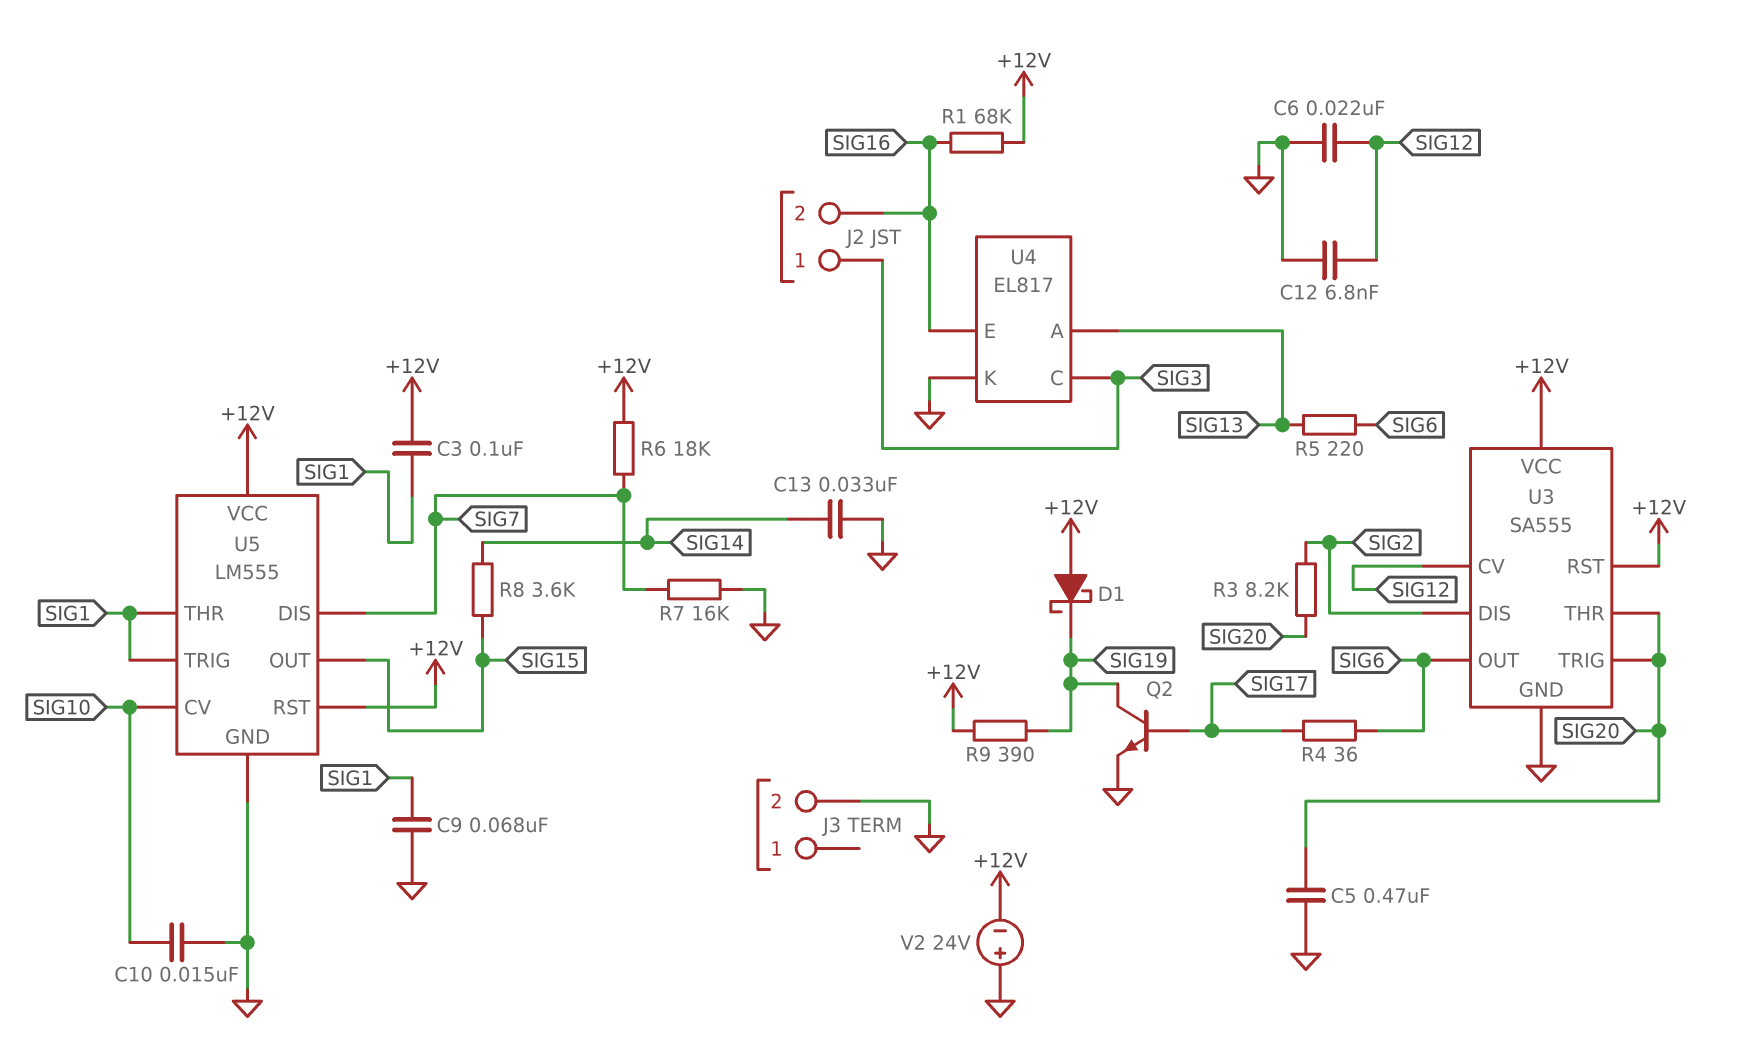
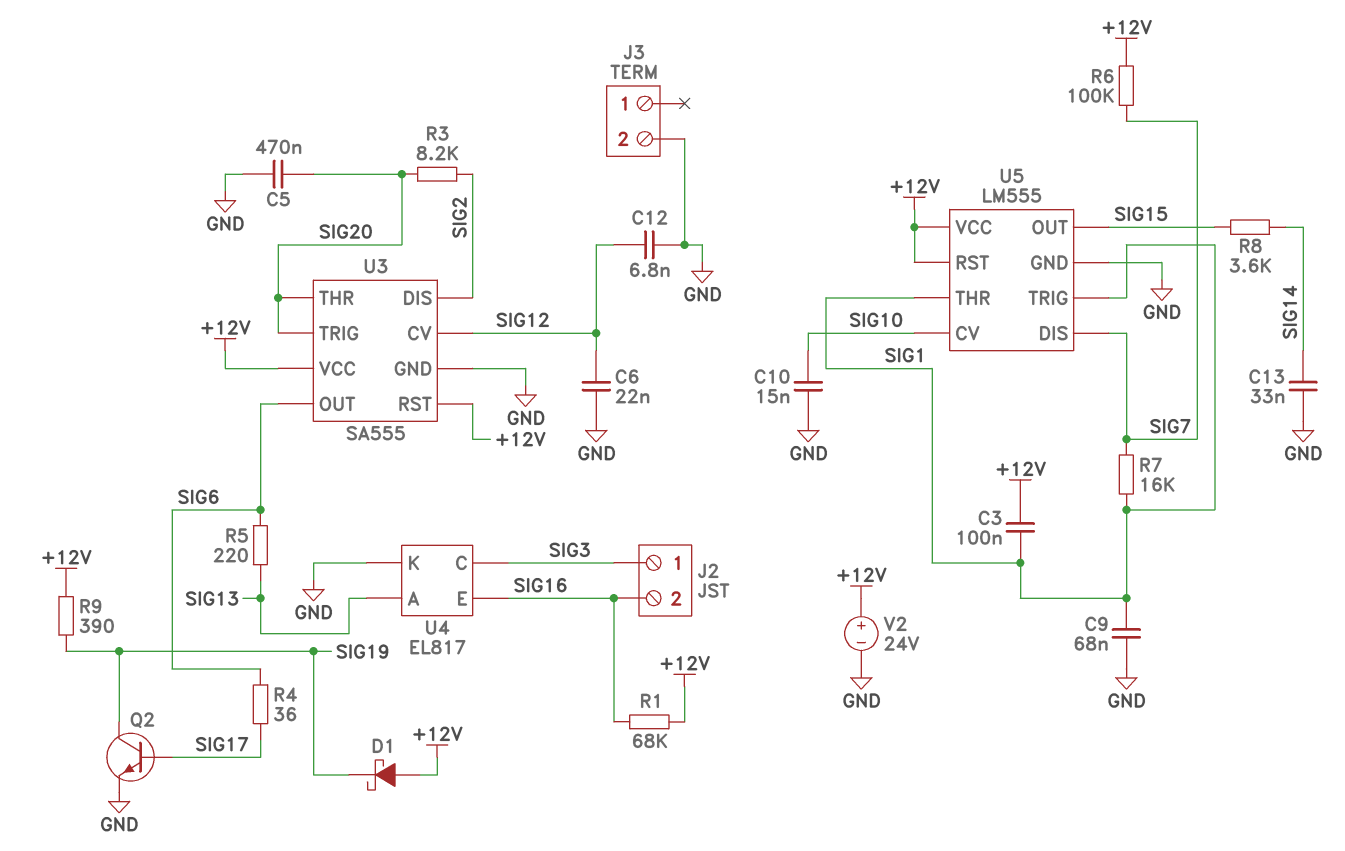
R6: 18k (+12V, SIG7) -> 100k (+12V, SIG7)
R7: 16k (GND, SIG7) -> 16k (SIG1, SIG7)
V2: 24V (plus GND, minus +12V) -> 24V (plus +12V, minus GND)

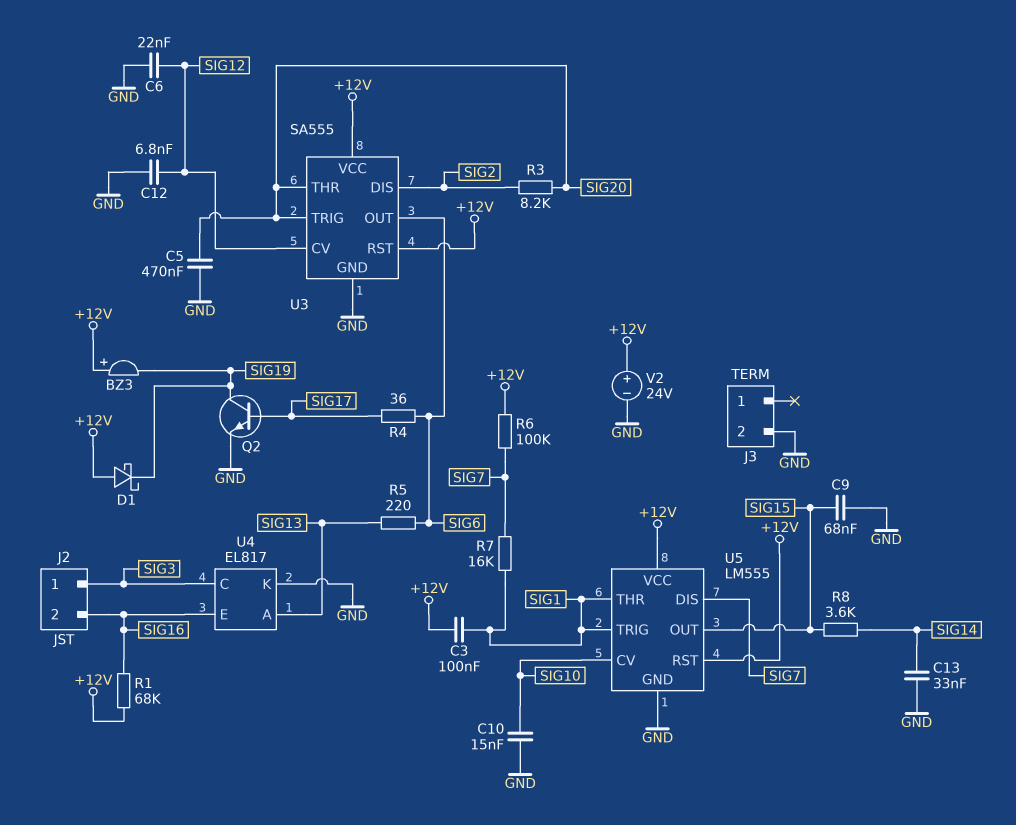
BZ3: none -> buzzer (plus +12V, minus SIG19)
C9: 68nF (GND, SIG1) -> 68nF (GND, SIG15)
R9: 390 (+12V, SIG19) -> none

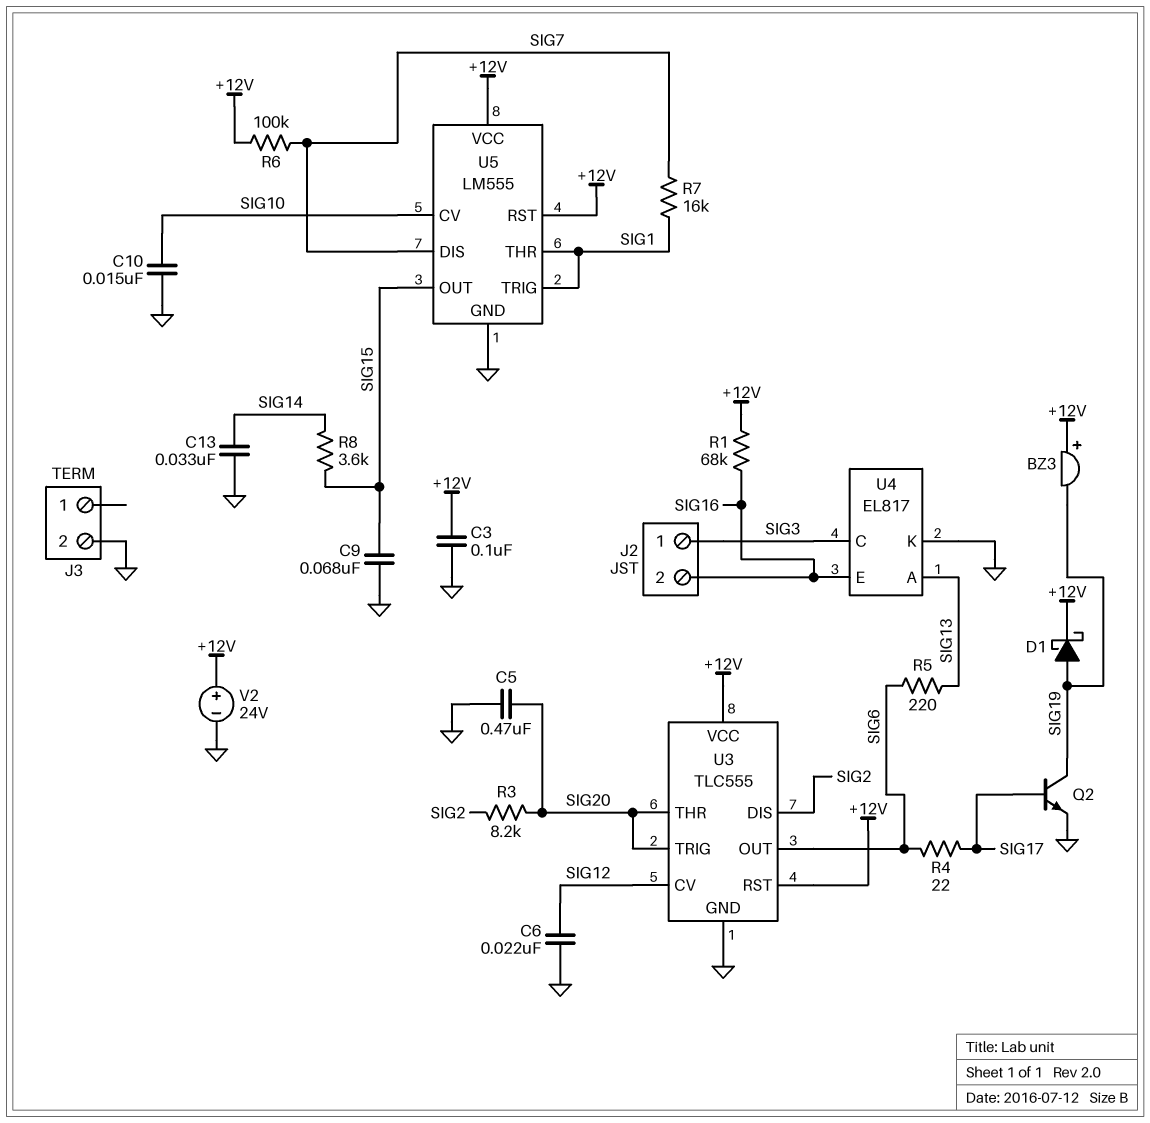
C3: 100nF (+12V, SIG1) -> 100nF (+12V, GND)
C12: 6.8nF (GND, SIG12) -> none
D1: schottky (A +12V, K SIG19) -> schottky (A SIG19, K +12V)
R4: 36 (SIG6, SIG17) -> 22 (SIG6, SIG17)
U3: SA555 -> TLC555

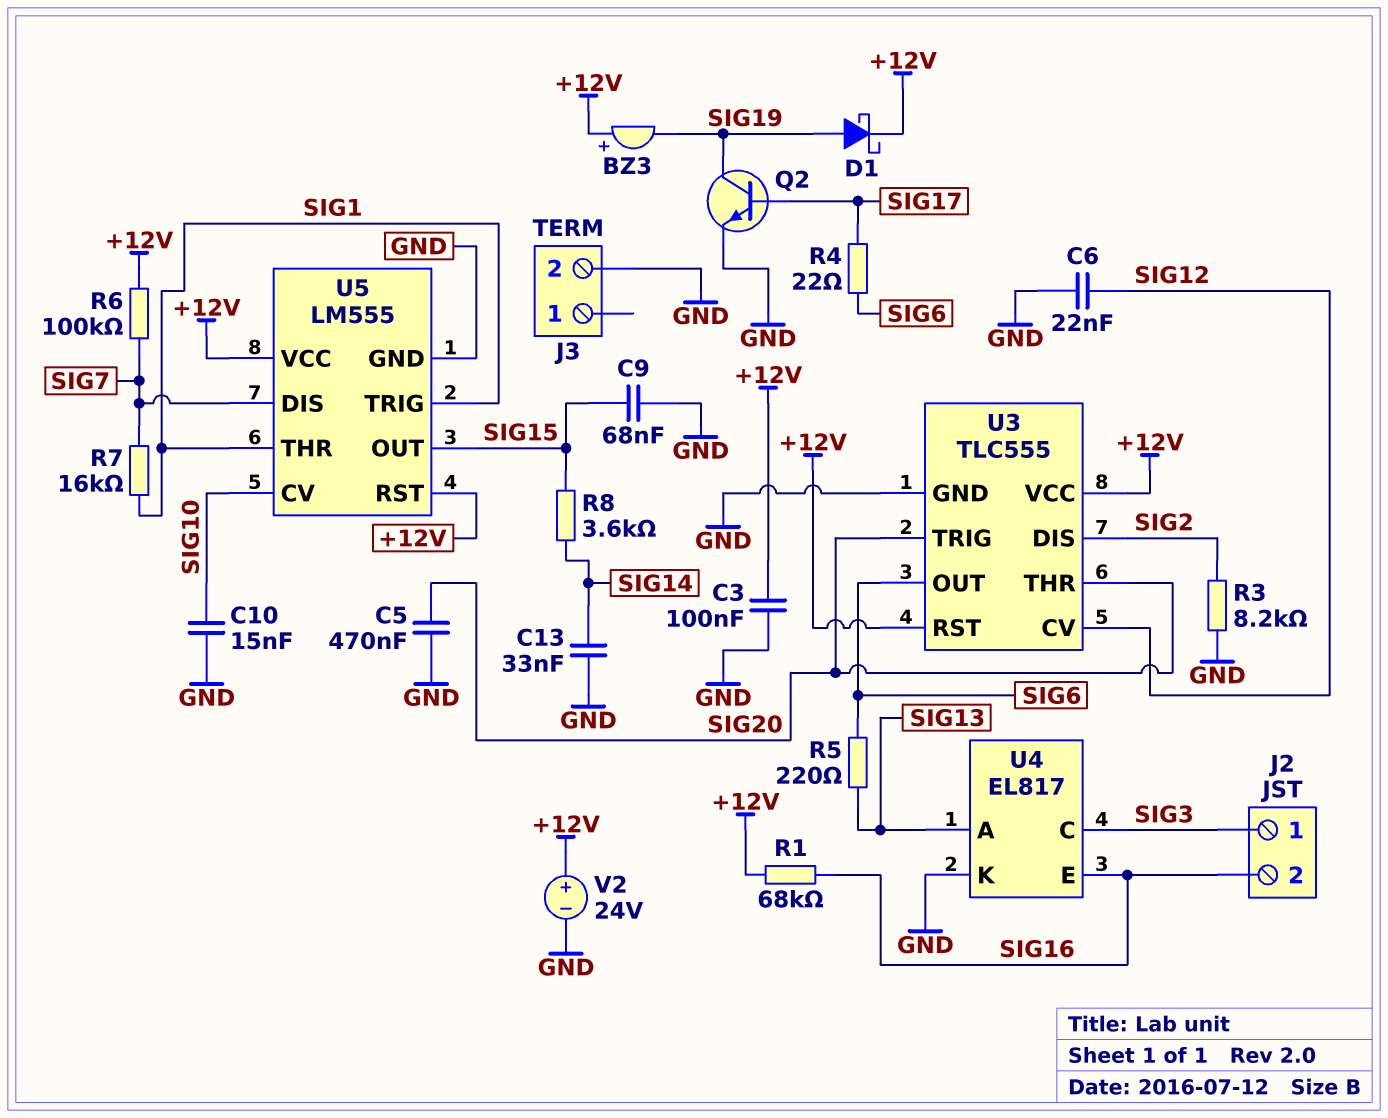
R3: 8.2k (SIG2, SIG20) -> 8.2k (GND, SIG2)

